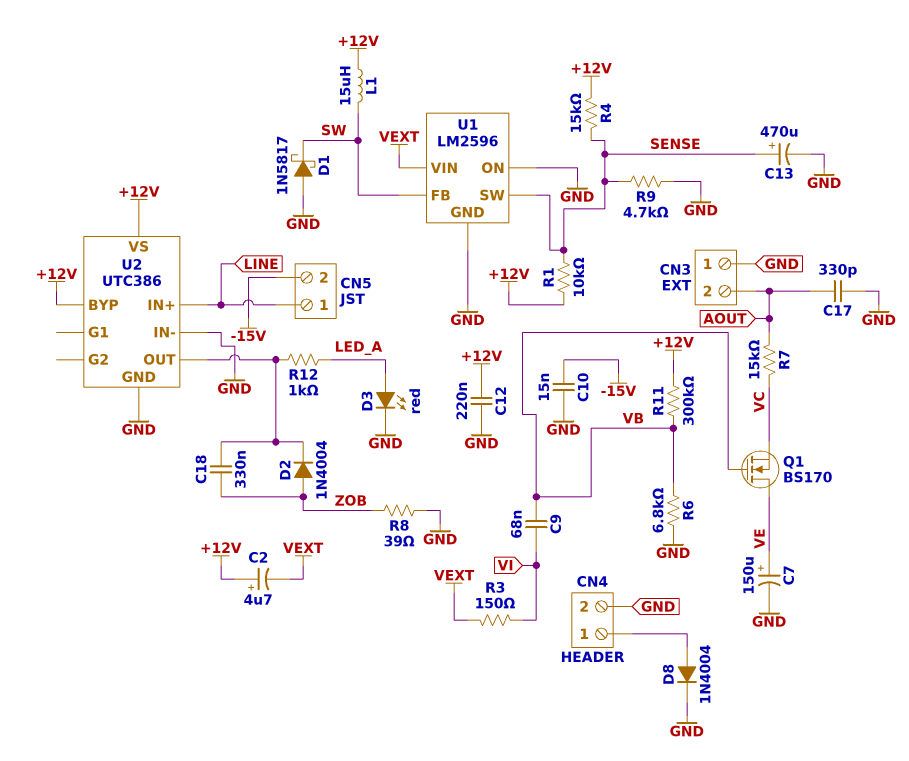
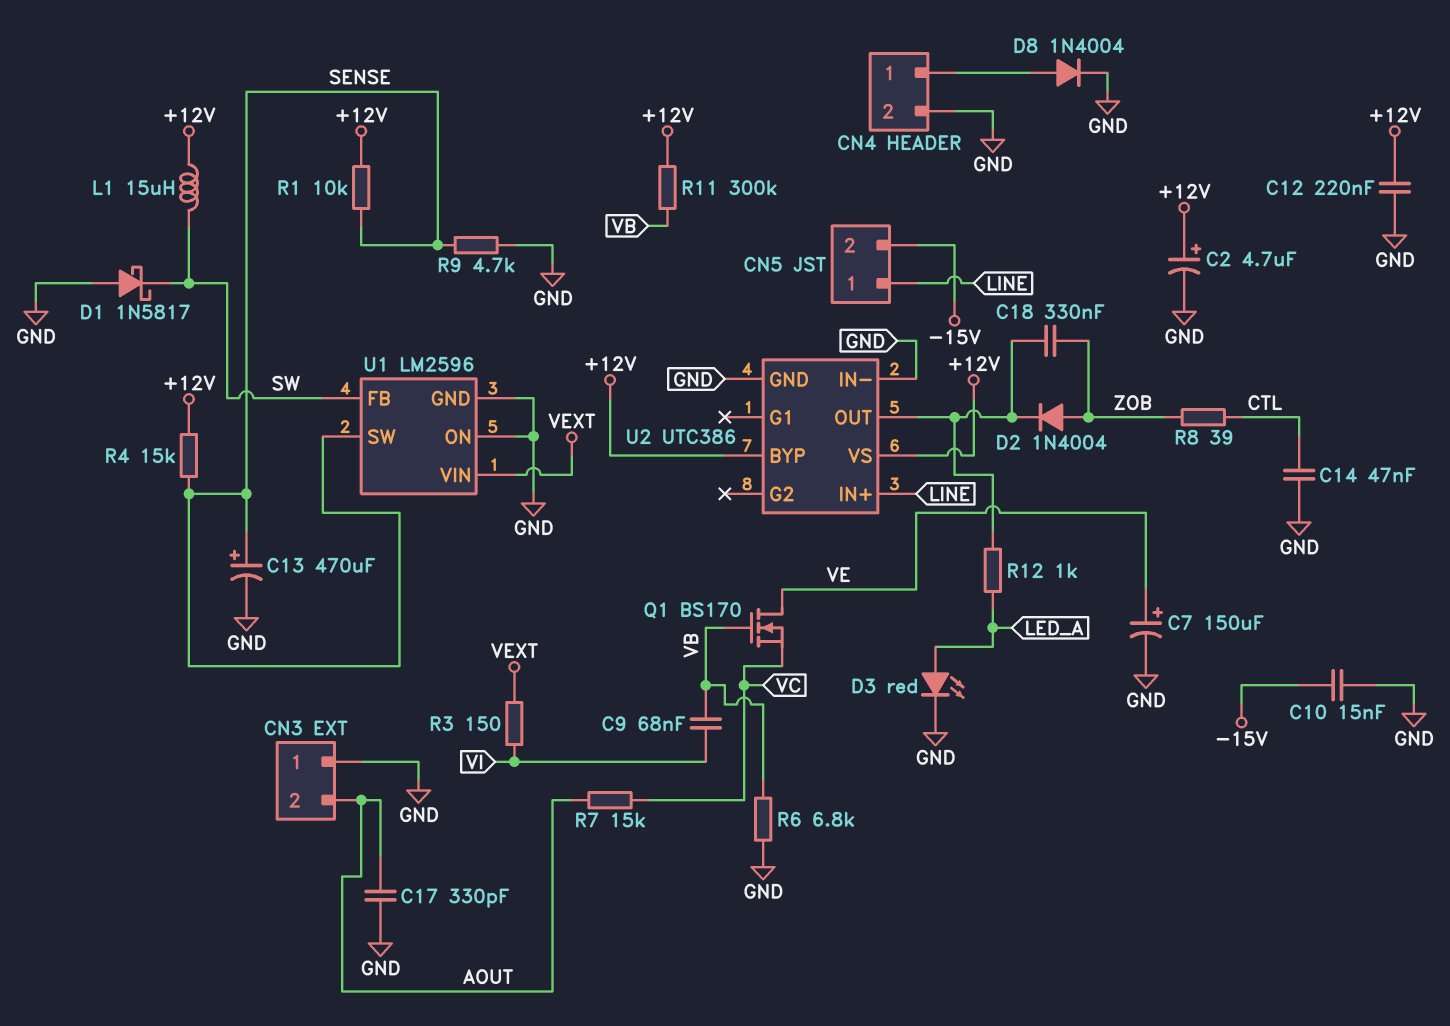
C2: 4.7uF (plus +12V, minus VEXT) -> 4.7uF (plus +12V, minus GND)
C14: none -> 47nF (CTL, GND)
R8: 39 (GND, ZOB) -> 39 (CTL, ZOB)

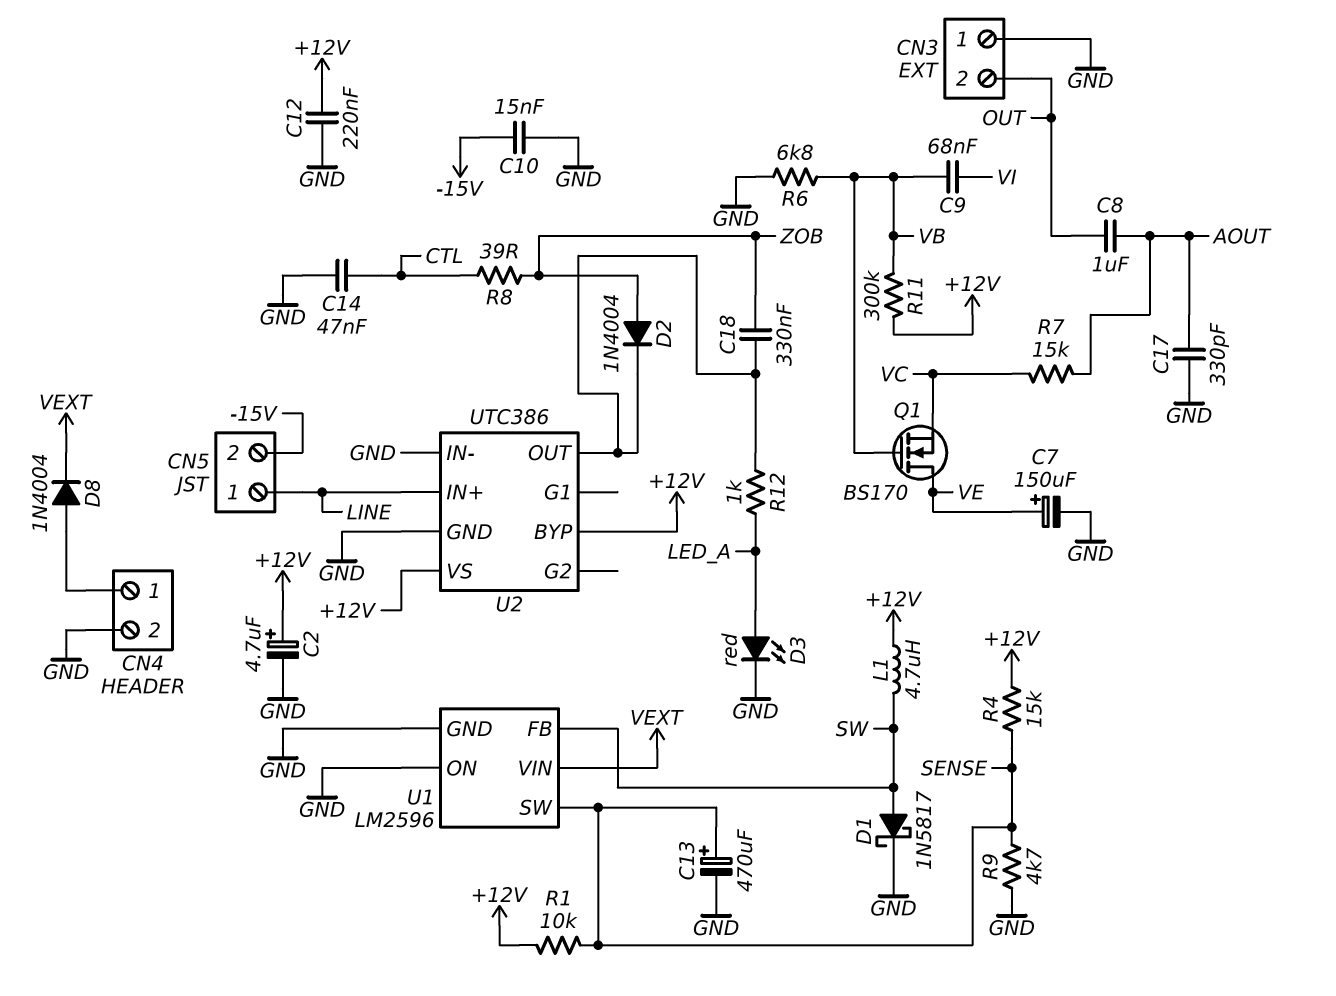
C8: none -> 1uF (AOUT, OUT)
CN3 pin 2: AOUT -> OUT
D1: schottky 1N5817 (A GND, K SW) -> schottky 1N5817 (A SW, K GND)
D8: diode 1N4004 (A CN4/1, K GND) -> diode 1N4004 (A CN4/1, K VEXT)
L1: 15uH (+12V, SW) -> 4.7uH (+12V, SW)
R3: 150 (VEXT, VI) -> none

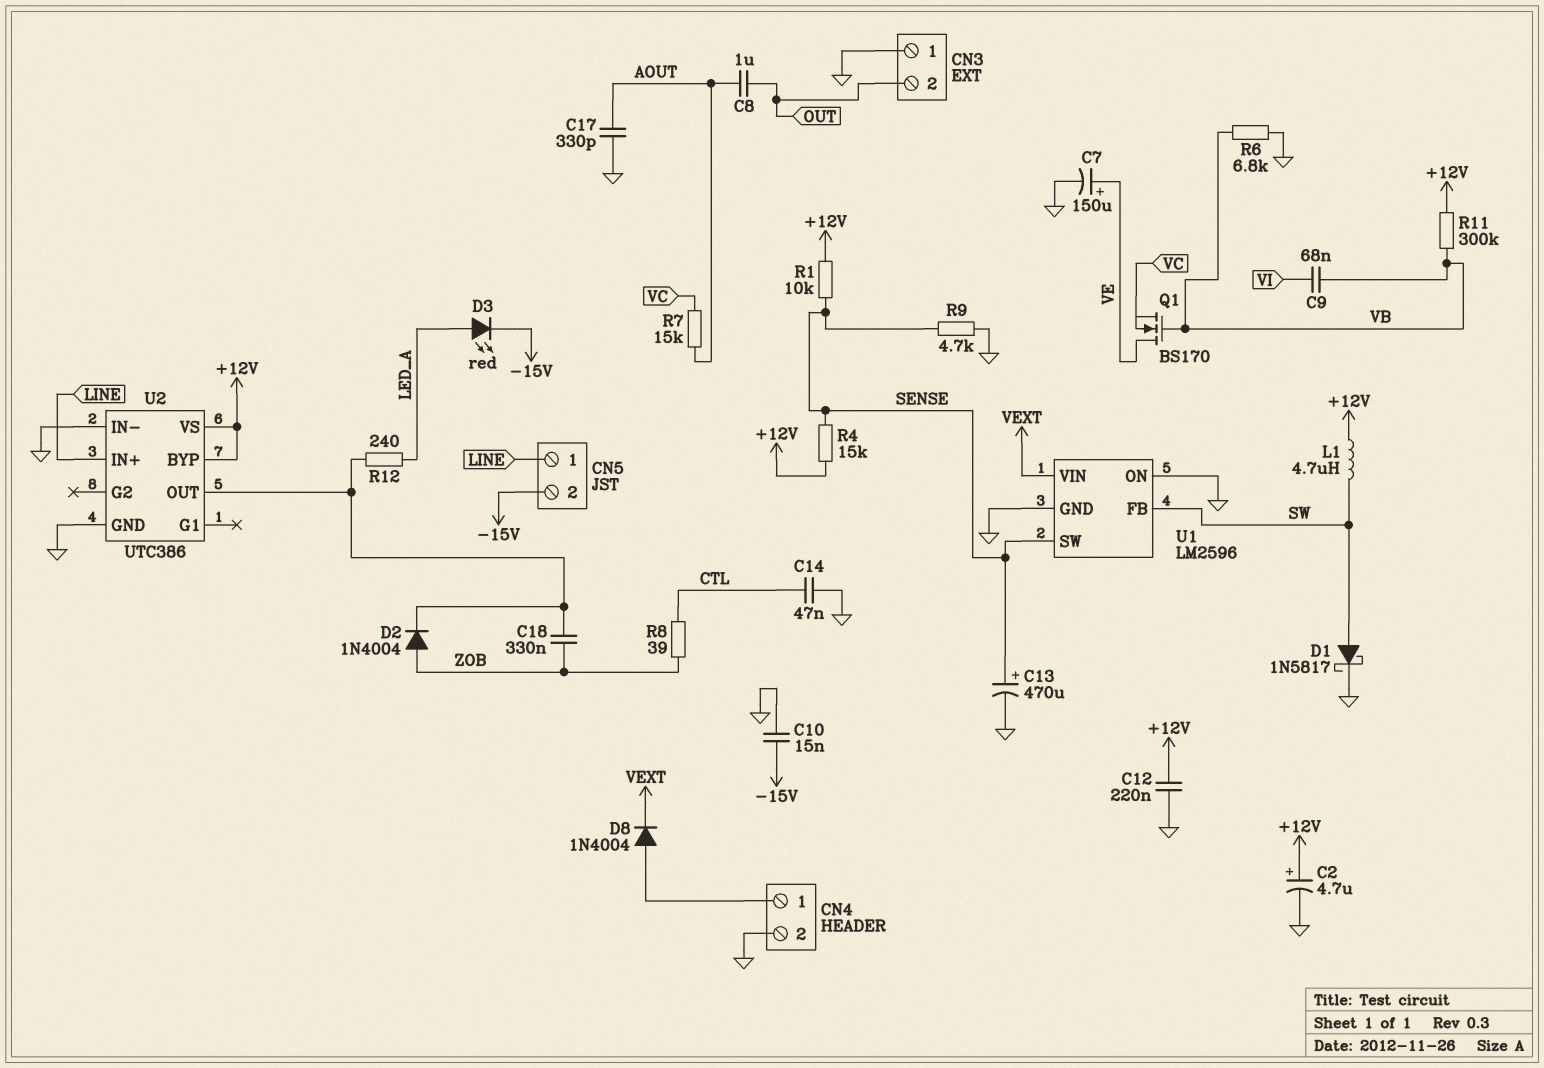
D3: LED red (A LED_A, K GND) -> LED red (A LED_A, K -15V)
R12: 1k (LED_A, U2/OUT) -> 240 (LED_A, U2/OUT)

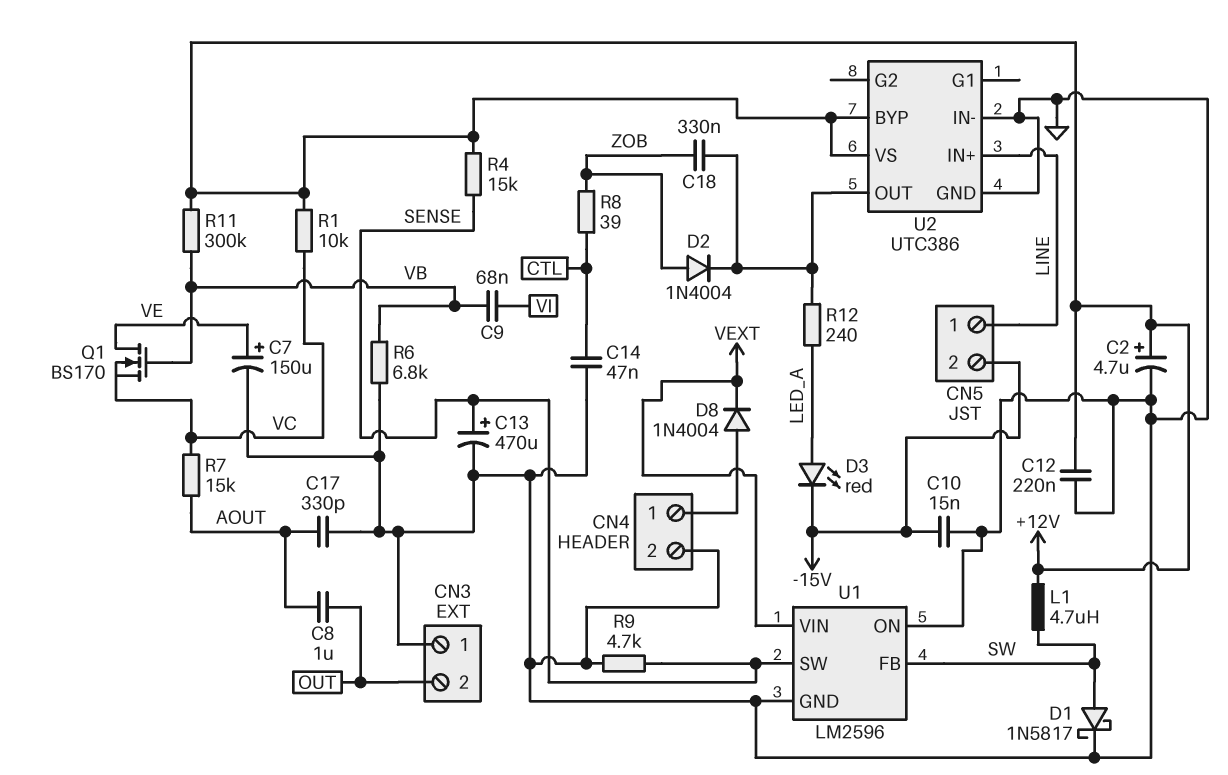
R1: 10k (+12V, SENSE) -> 10k (+12V, VC)

